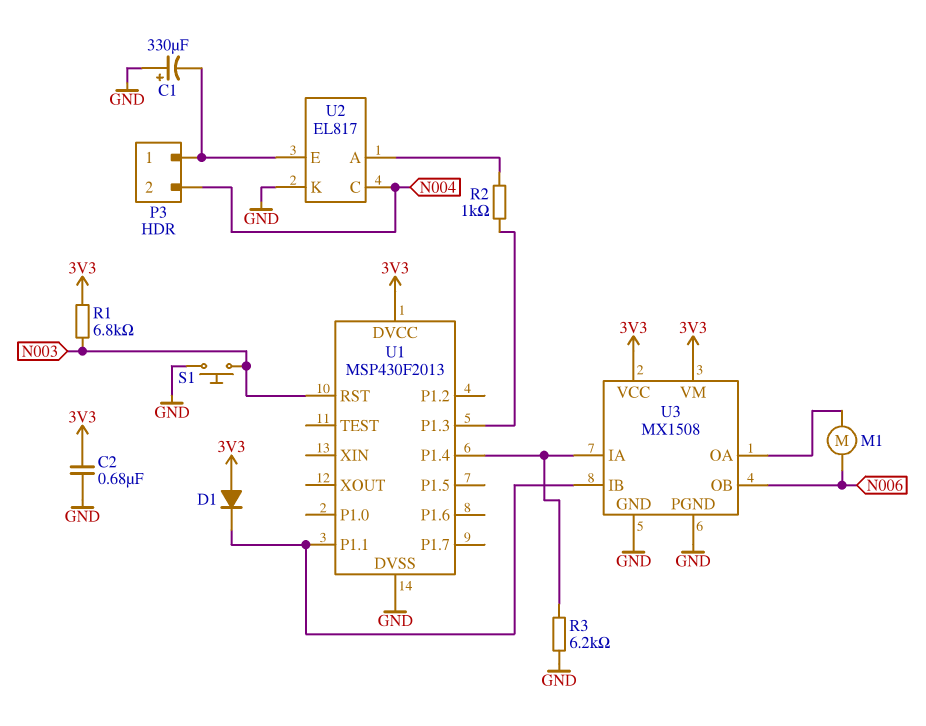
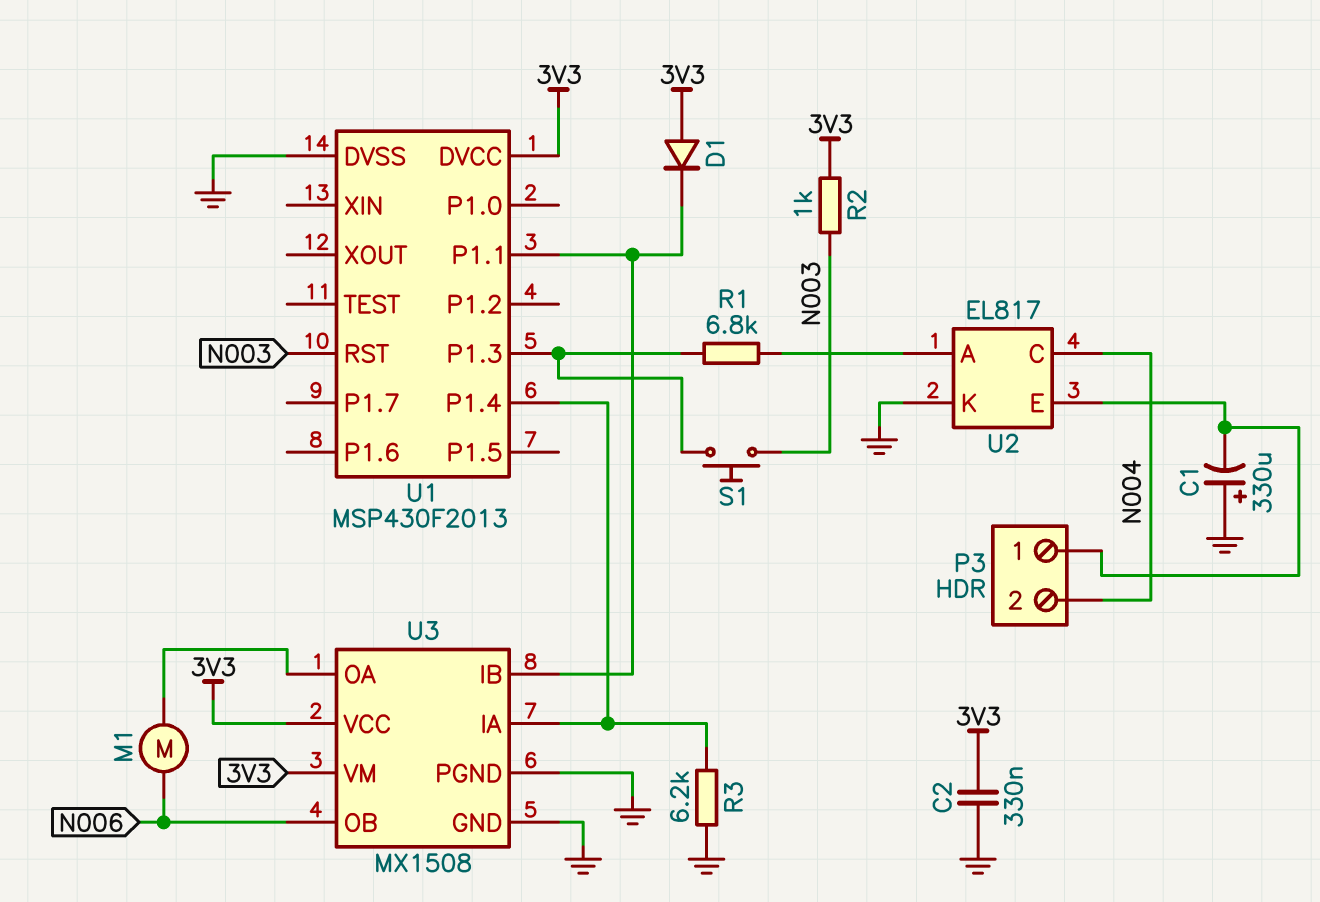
C2: 680nF (3V3, GND) -> 330nF (3V3, GND)
R1: 6.8k (3V3, N003) -> 6.8k (U1/P1.3, U2/A)
R2: 1k (U1/P1.3, U2/A) -> 1k (3V3, N003)
S1: button (GND, N003) -> button (N003, U1/P1.3)

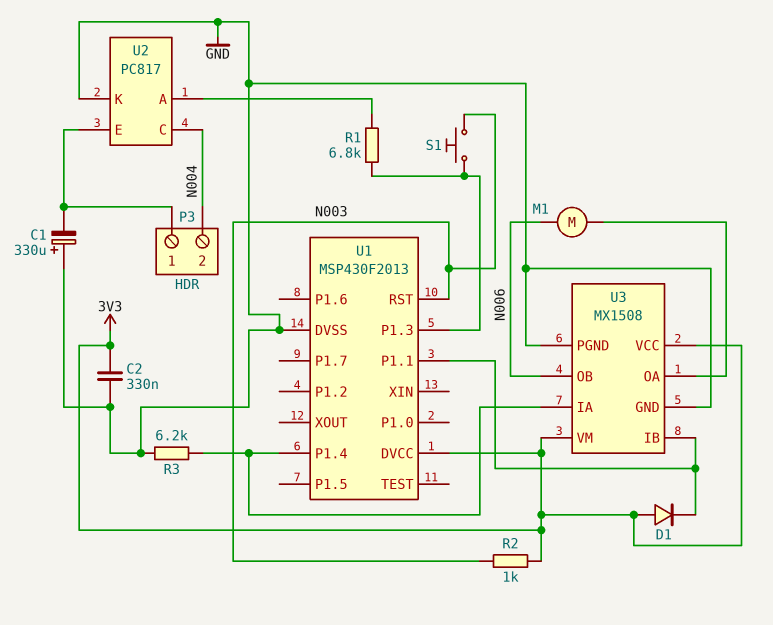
U2: EL817 -> PC817

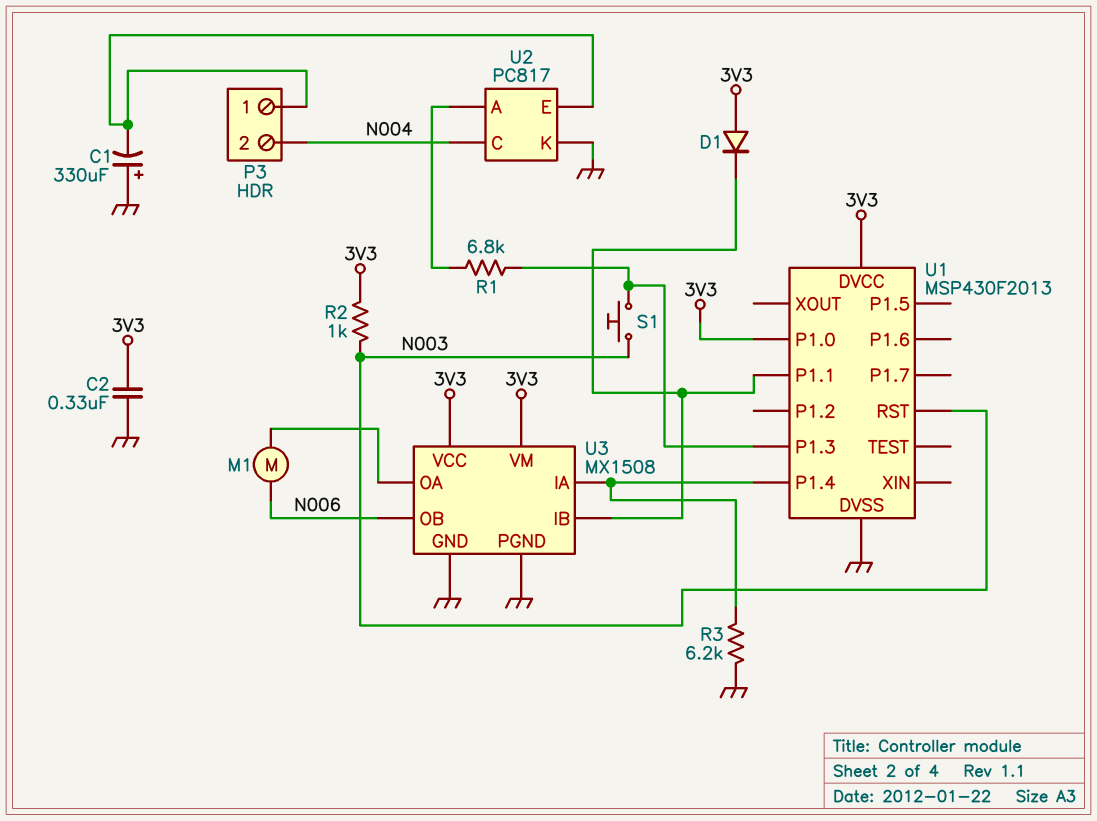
U1 pin P1.0: none -> 3V3

